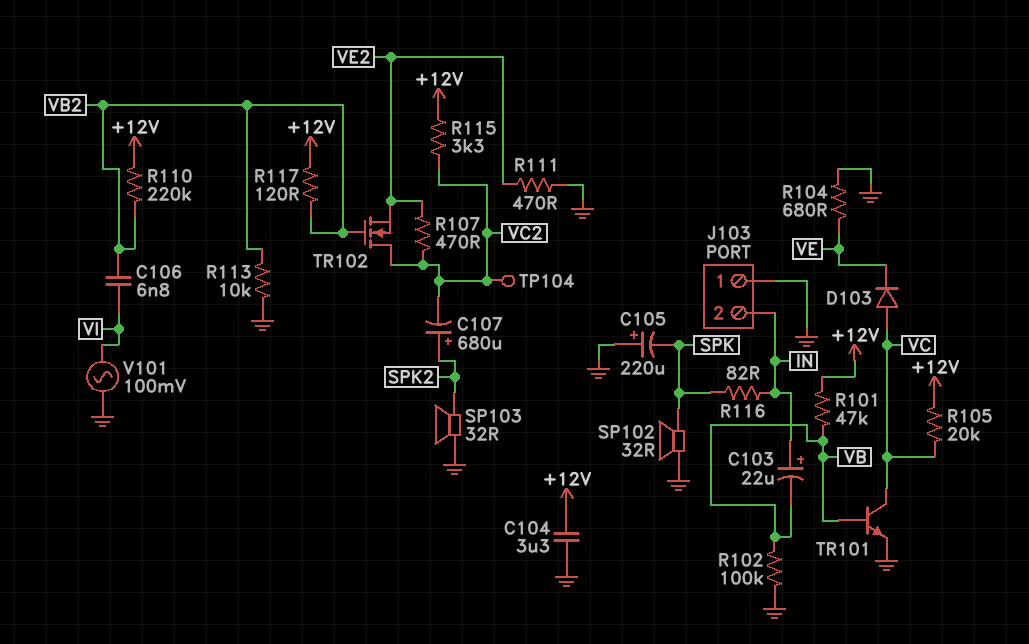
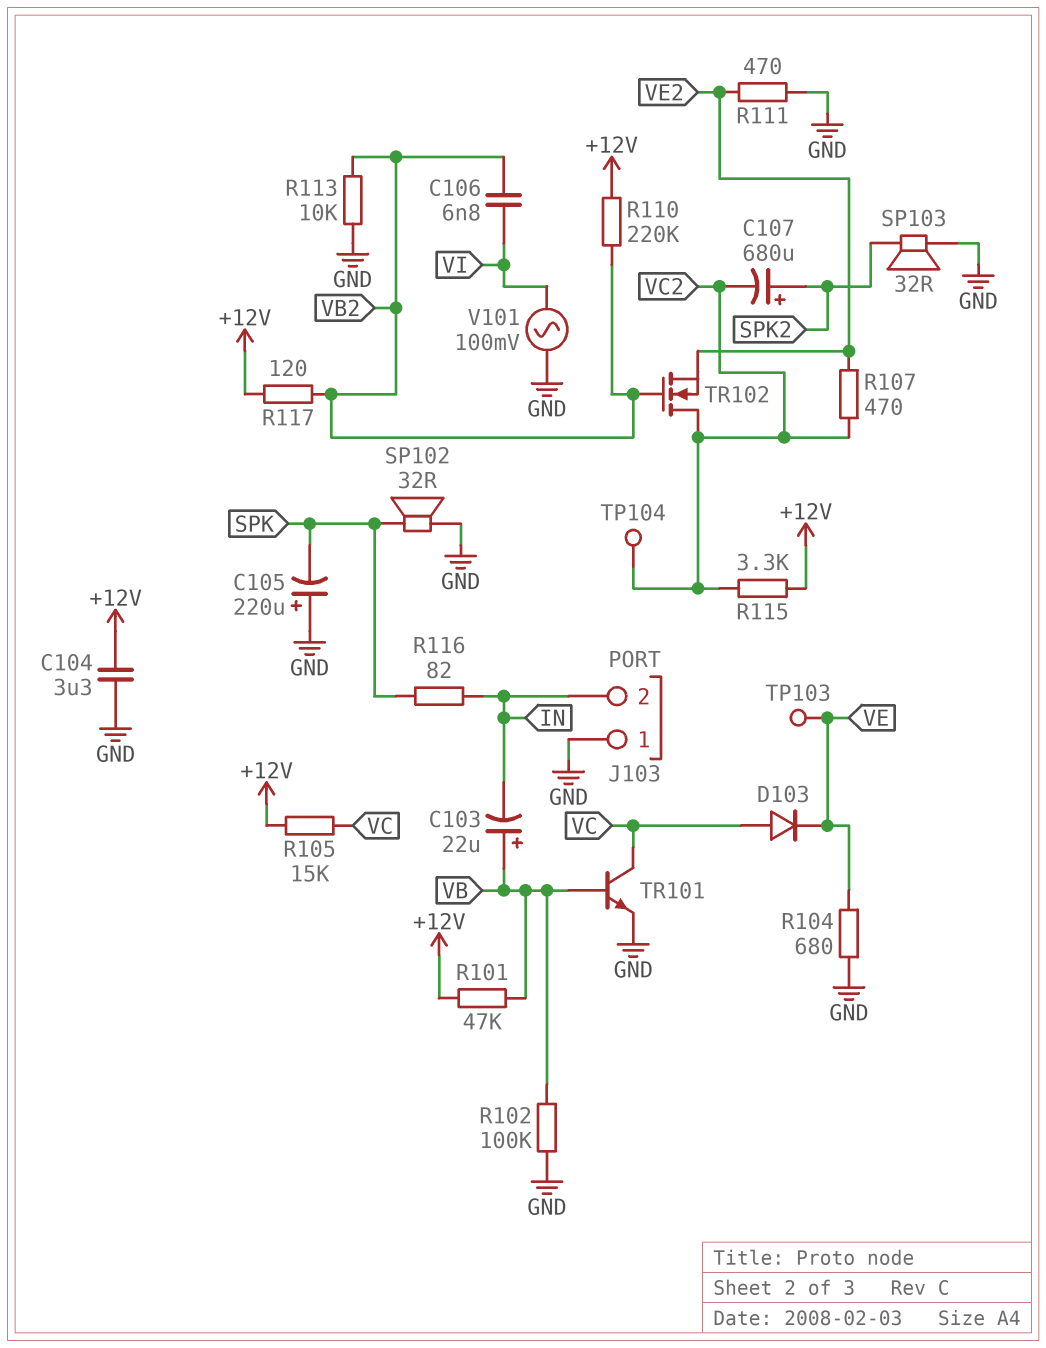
C103: 22uF (plus IN, minus VB) -> 22uF (plus VB, minus IN)
R105: 20k (+12V, VC) -> 15k (+12V, VC)
TP103: none -> test point (VE)

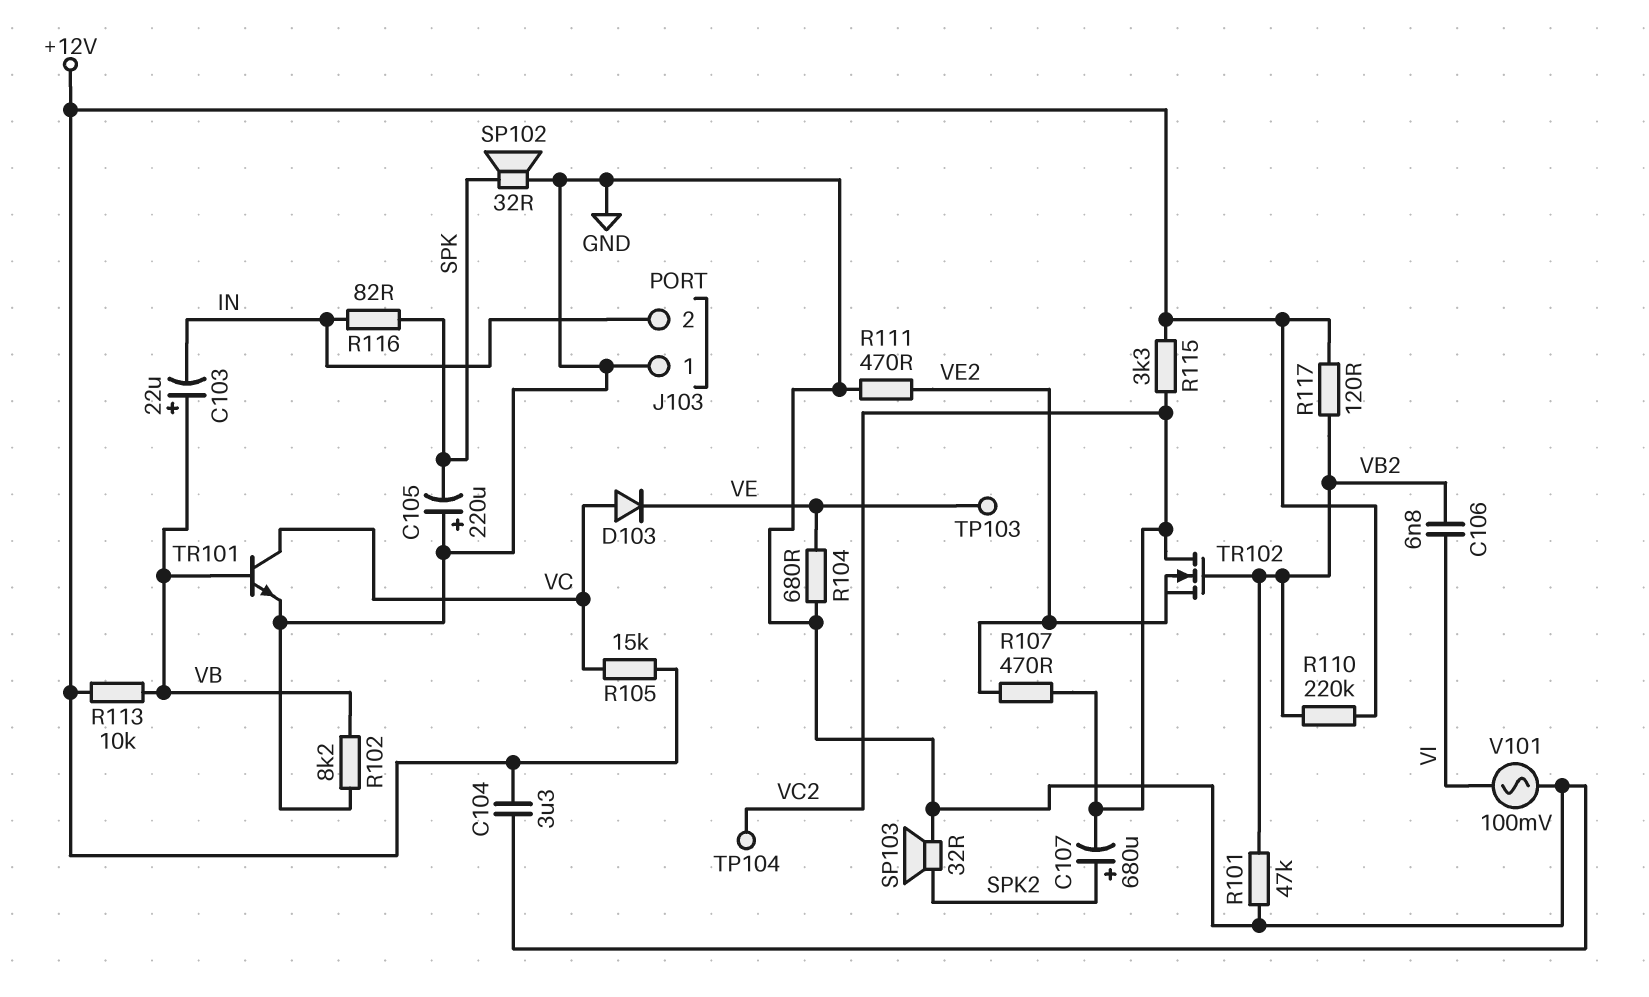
R101: 47k (+12V, VB) -> 47k (GND, VB2)
R102: 100k (GND, VB) -> 8.2k (GND, VB)
R113: 10k (GND, VB2) -> 10k (+12V, VB)

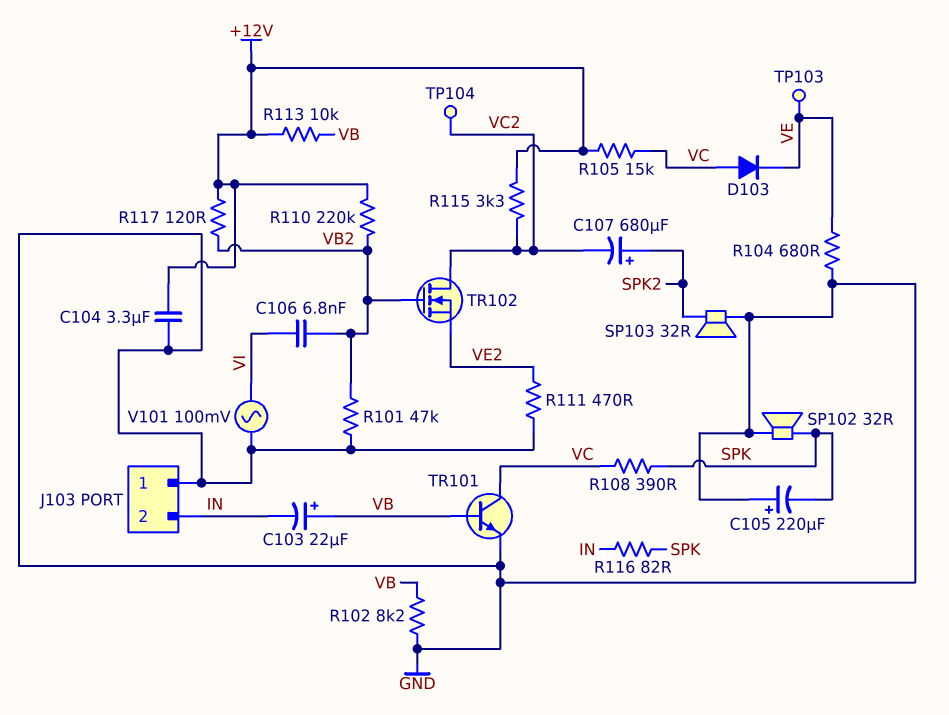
R107: 470 (VC2, VE2) -> none
R108: none -> 390 (SPK, VC)

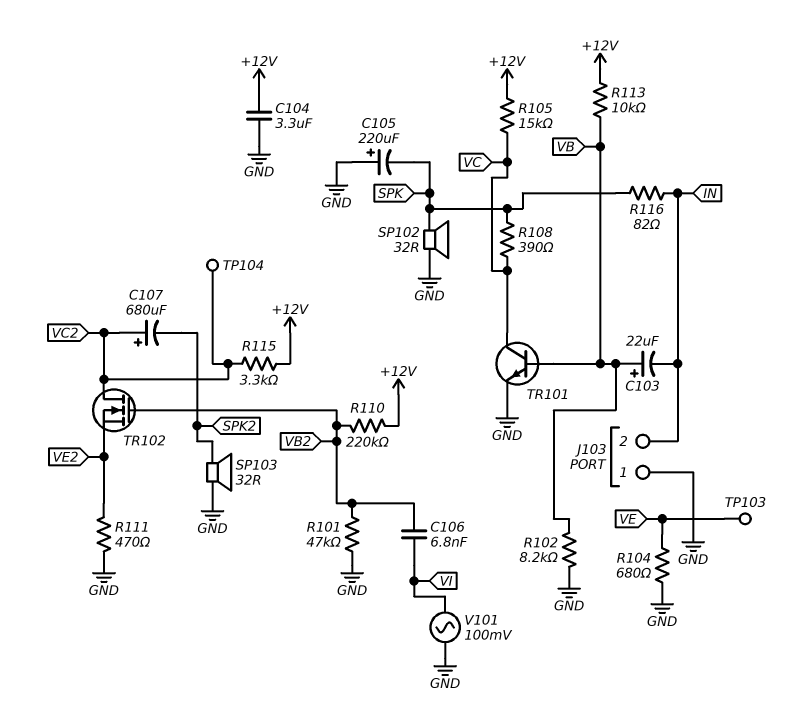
C107: 680uF (plus SPK2, minus VC2) -> 680uF (plus VC2, minus SPK2)
D103: diode (A VC, K VE) -> none
R117: 120 (+12V, VB2) -> none

